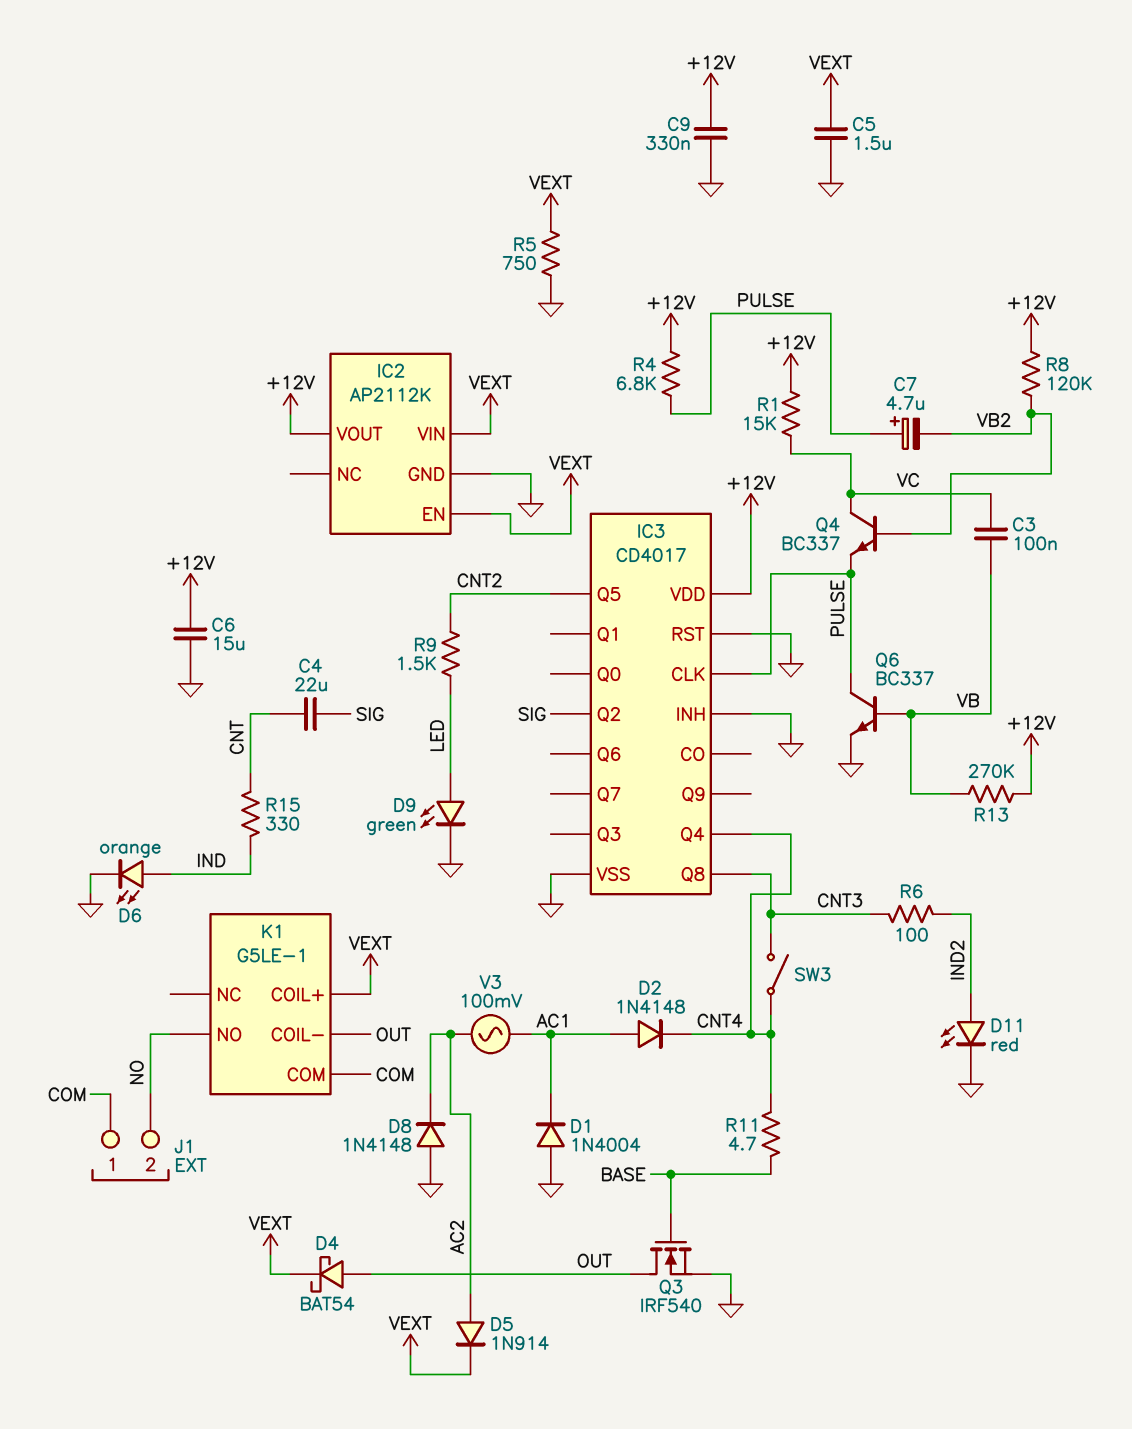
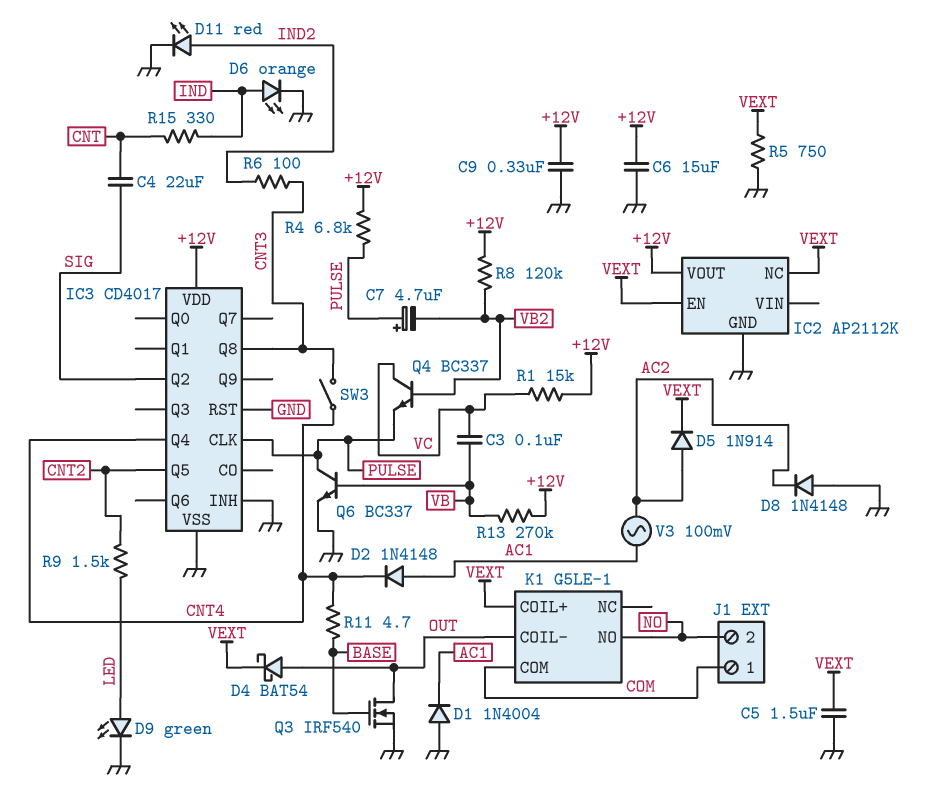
IC2 pin NC: none -> VEXT
IC2 pin VIN: VEXT -> none

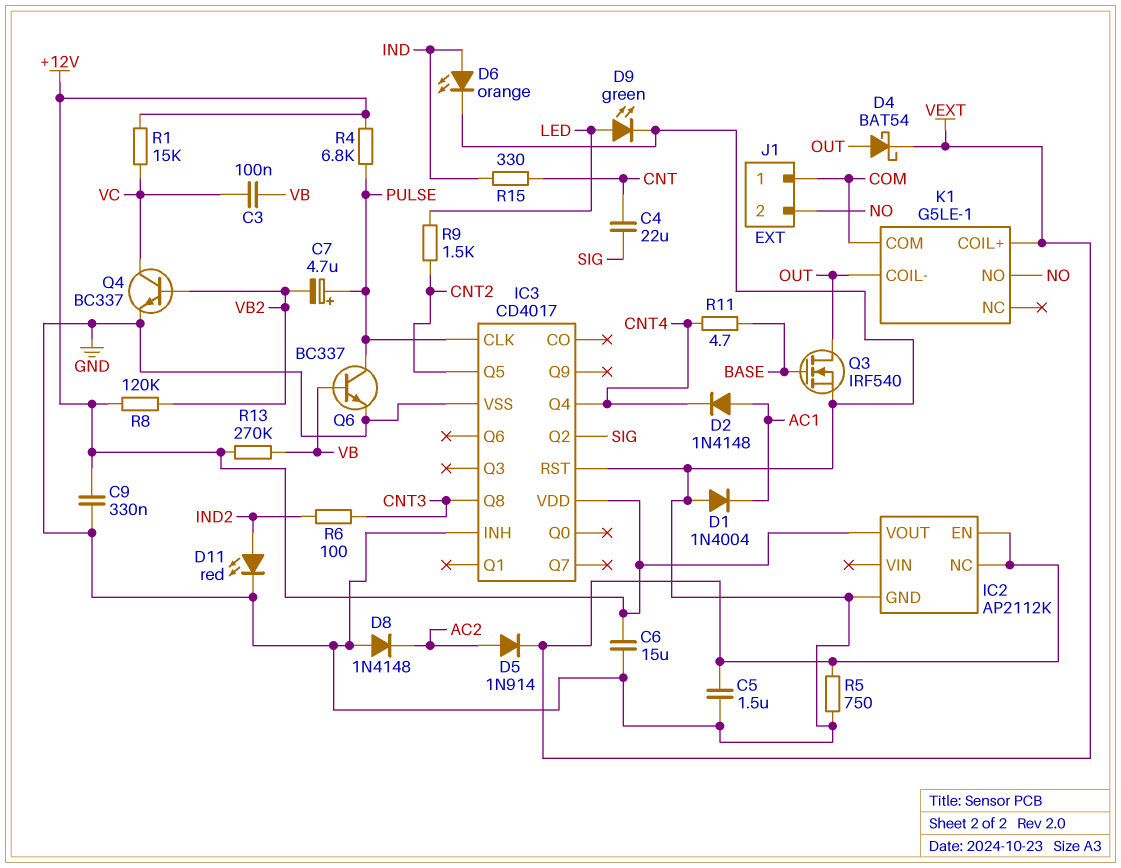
Q4: NPN BC337 (B VB2, C VC, E PULSE) -> NPN BC337 (B VB2, C VC, E GND)
SW3: switch (CNT3, CNT4) -> none
V3: AC 100mV (AC1, AC2) -> none

